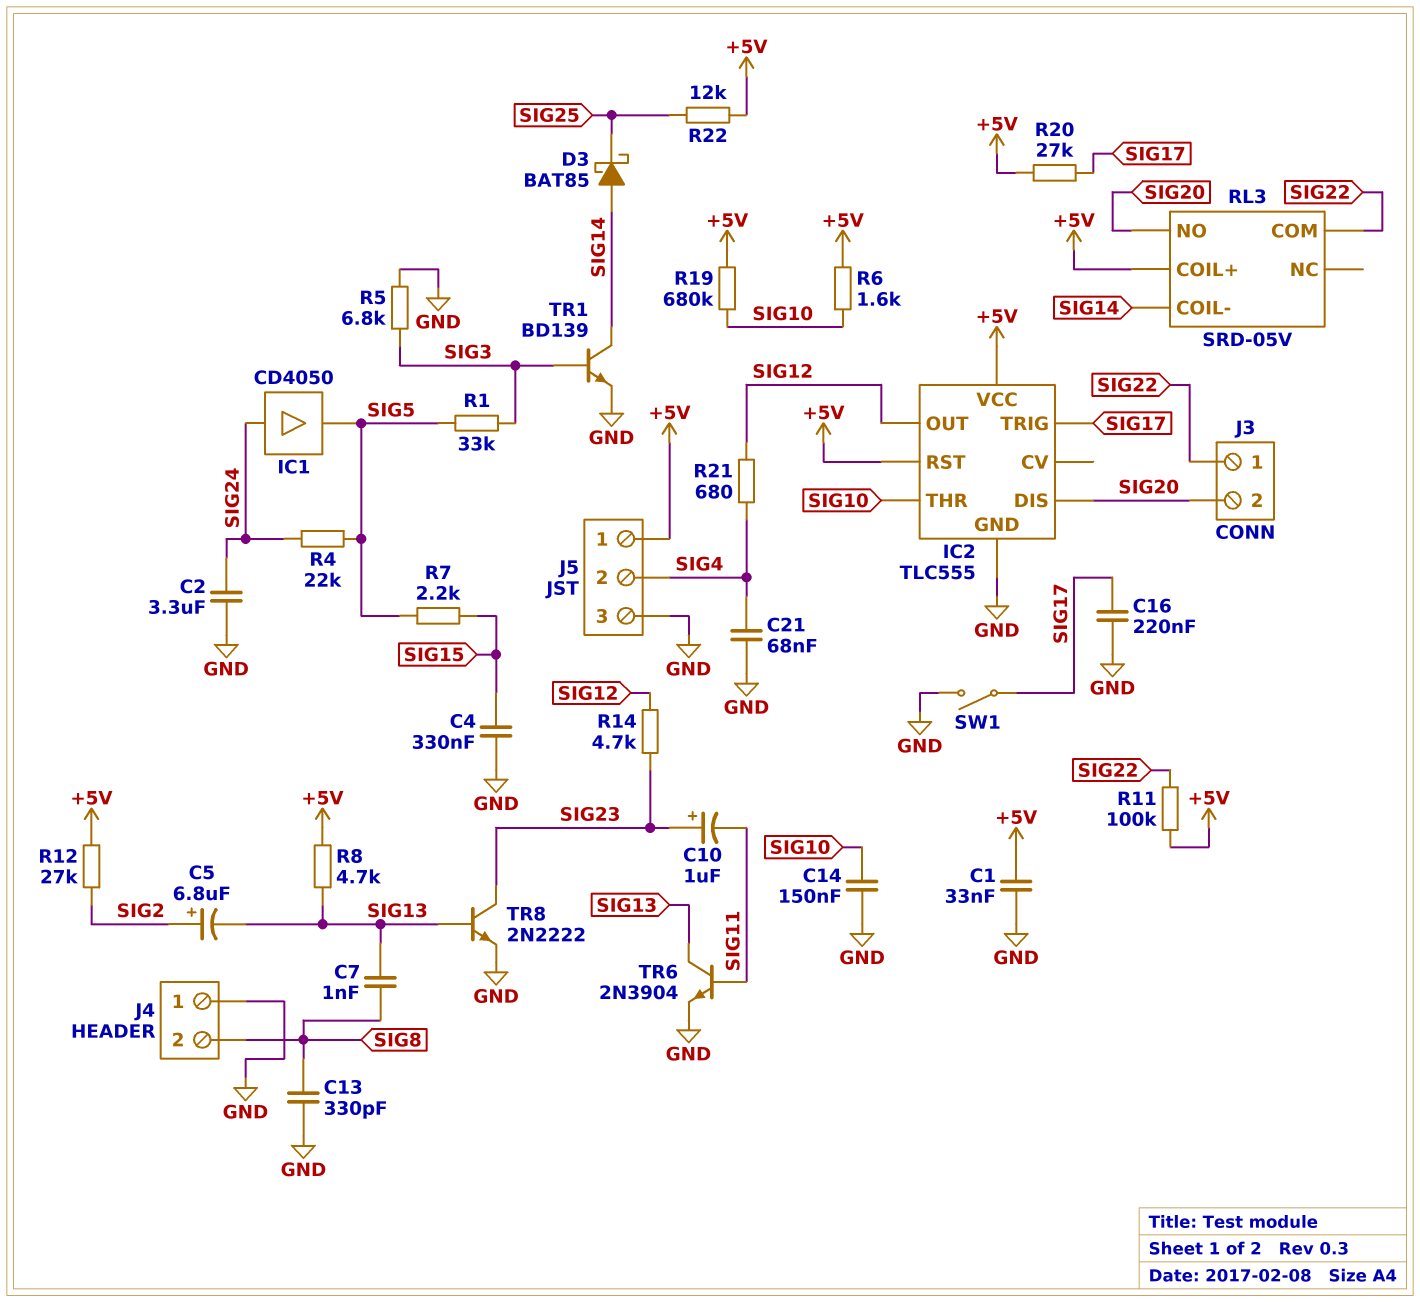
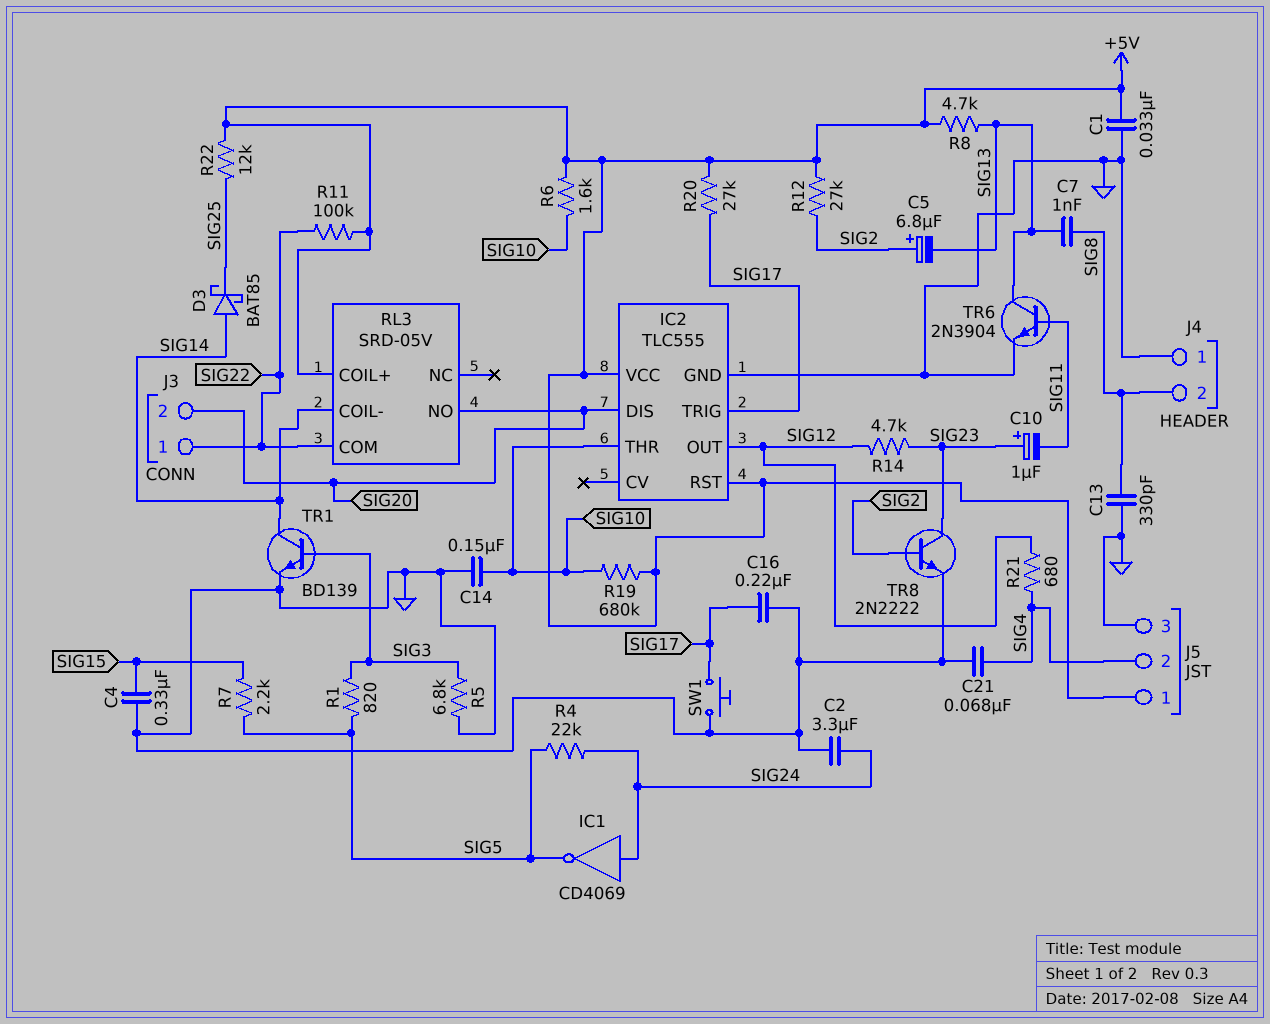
IC1: buffer CD4050 (in SIG24, out SIG5) -> NOT CD4069 (in SIG24, out SIG5)
R1: 33k (SIG3, SIG5) -> 820 (SIG3, SIG5)
SW1: switch (GND, SIG17) -> button (GND, SIG17)
TR8: NPN 2N2222 (B SIG13, C SIG23, E GND) -> NPN 2N2222 (B SIG2, C SIG23, E GND)

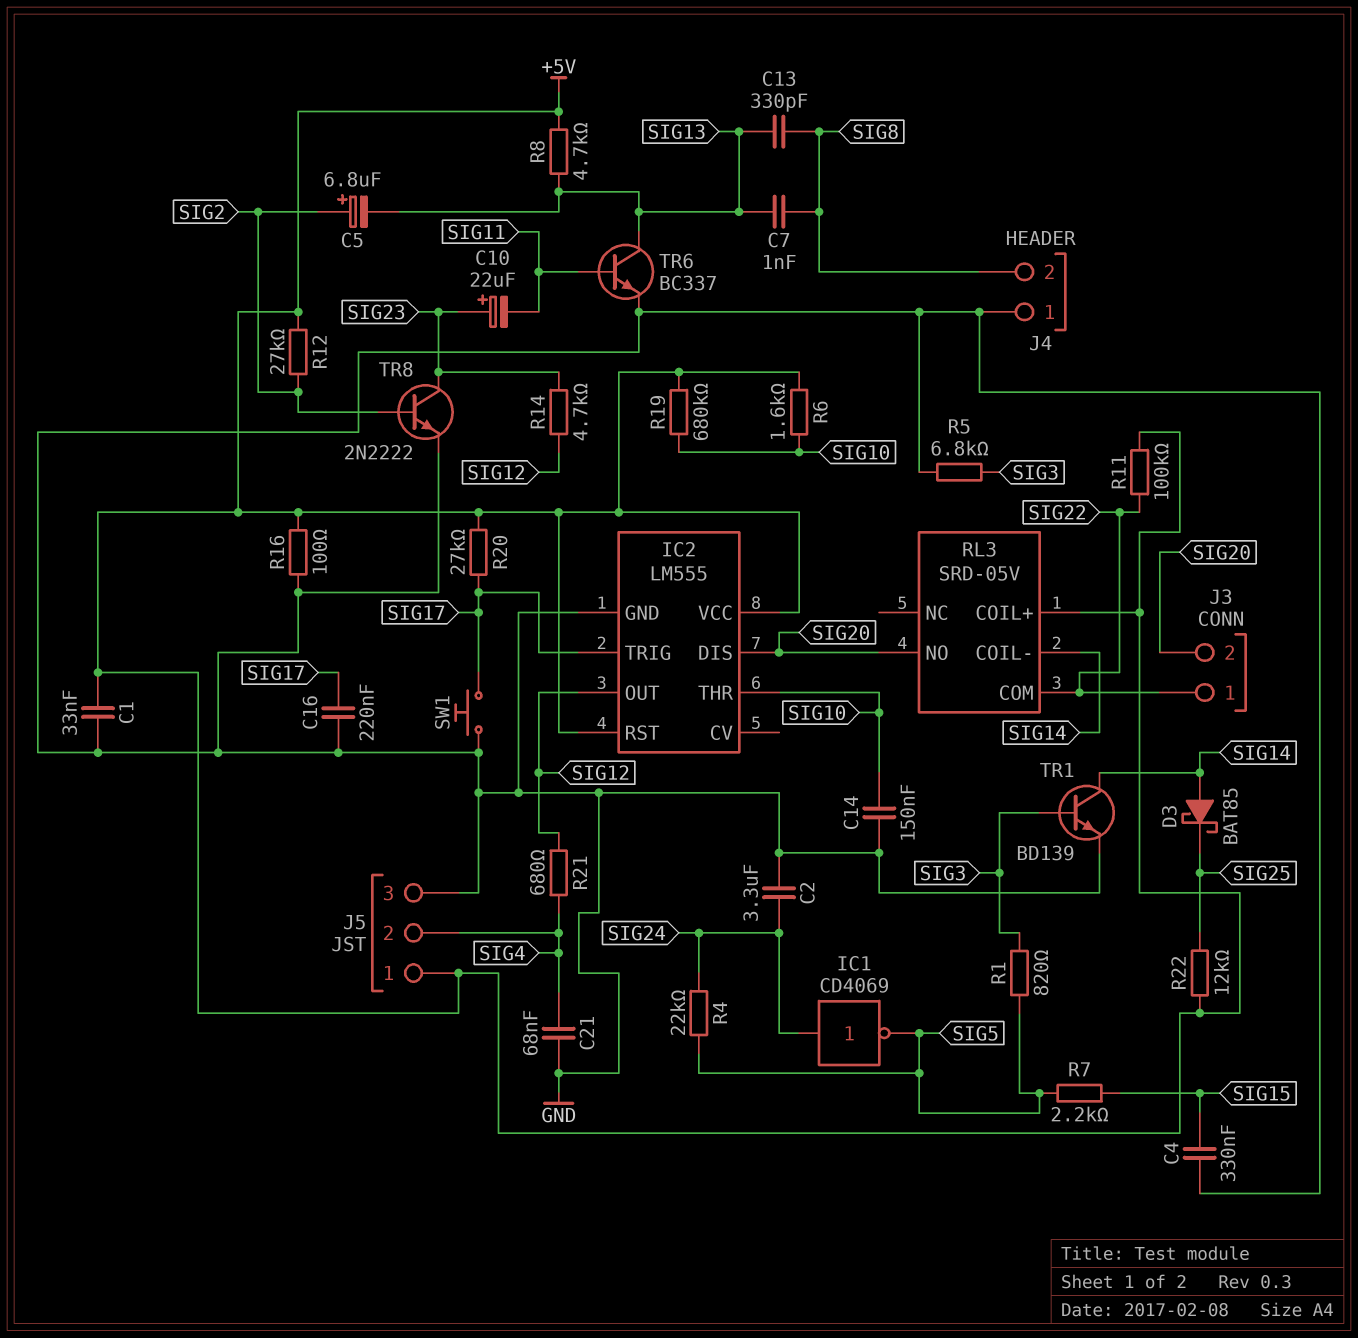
C10: 1uF (plus SIG23, minus SIG11) -> 22uF (plus SIG23, minus SIG11)
C13: 330pF (GND, SIG8) -> 330pF (SIG8, SIG13)
IC2: TLC555 -> LM555
R16: none -> 100 (+5V, GND)
TR6: NPN 2N3904 (B SIG11, C SIG13, E GND) -> NPN BC337 (B SIG11, C SIG13, E GND)

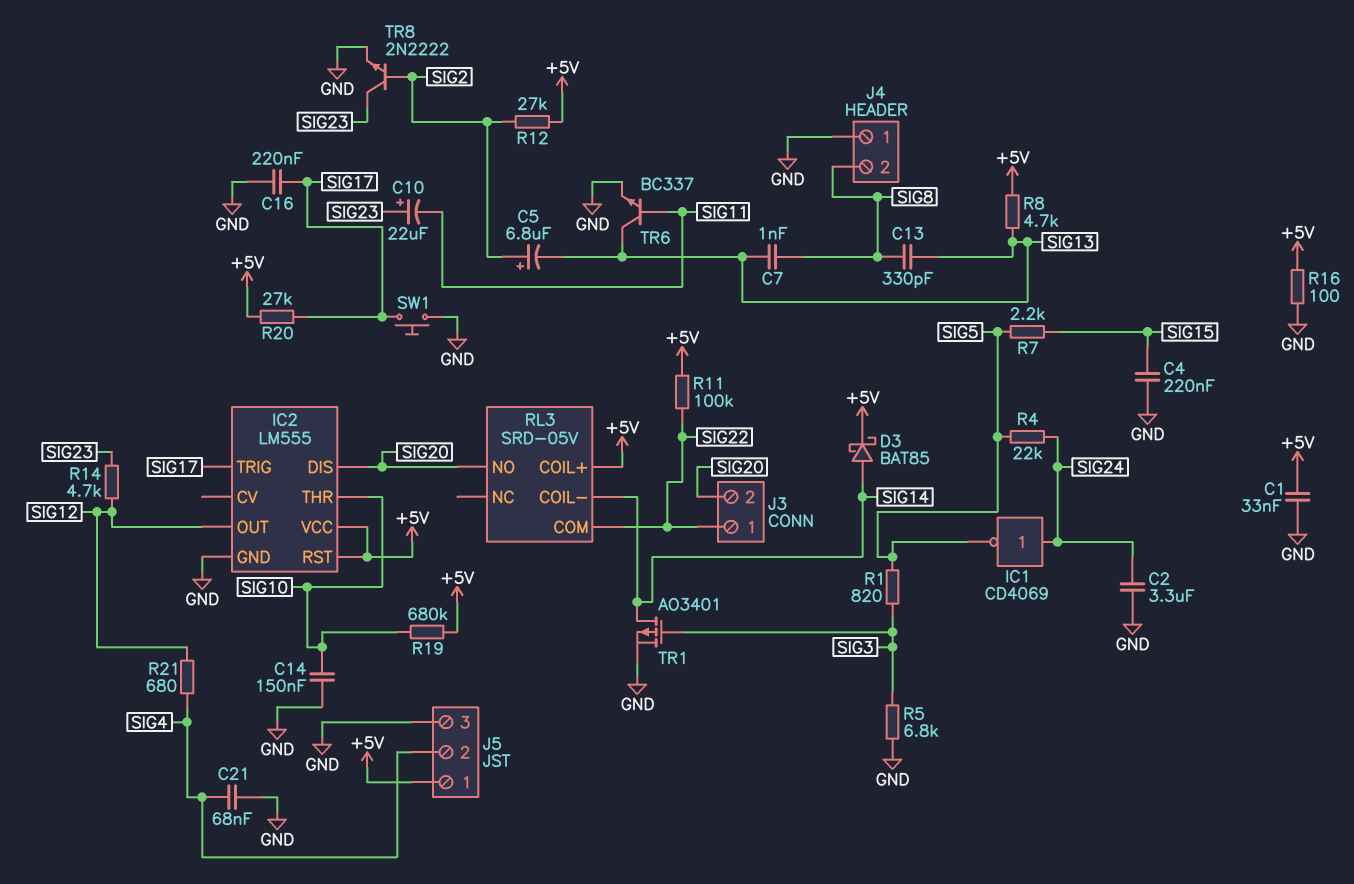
C4: 330nF (GND, SIG15) -> 220nF (GND, SIG15)
D3: schottky BAT85 (A SIG14, K SIG25) -> schottky BAT85 (A SIG14, K +5V)
R6: 1.6k (+5V, SIG10) -> none
R22: 12k (+5V, SIG25) -> none
TR1: NPN BD139 (B SIG3, C SIG14, E GND) -> PMOS AO3401 (G SIG3, D SIG14, S GND)

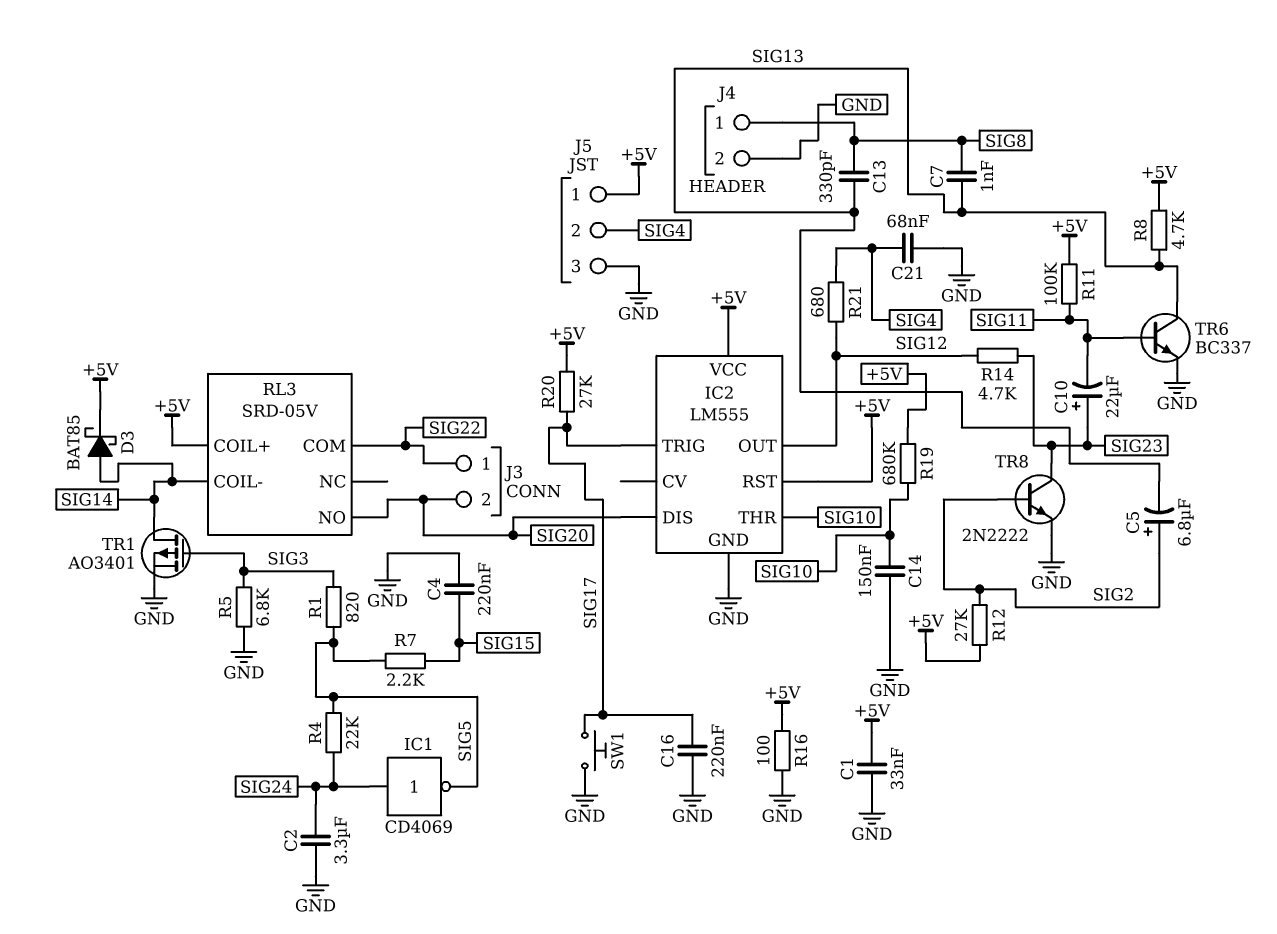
J4 pin 1: GND -> SIG8
J4 pin 2: SIG8 -> GND
R11: 100k (+5V, SIG22) -> 100k (+5V, SIG11)

